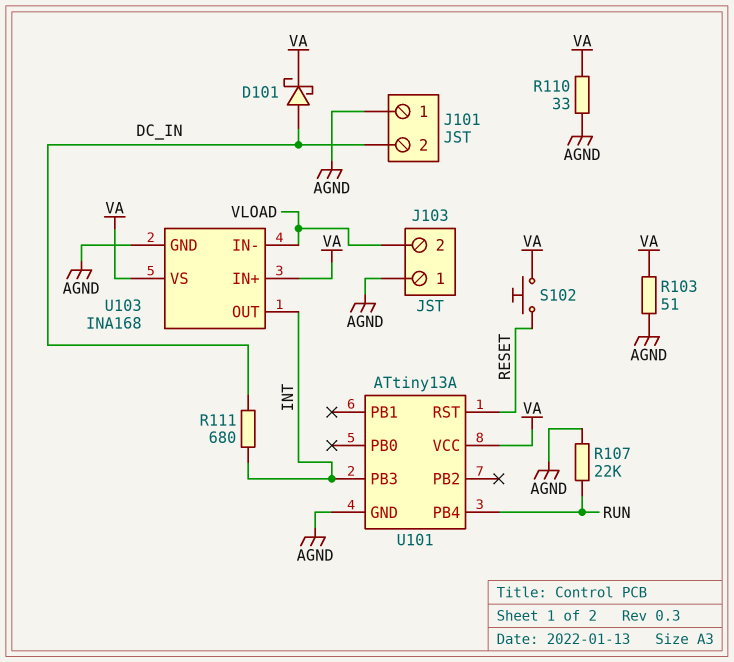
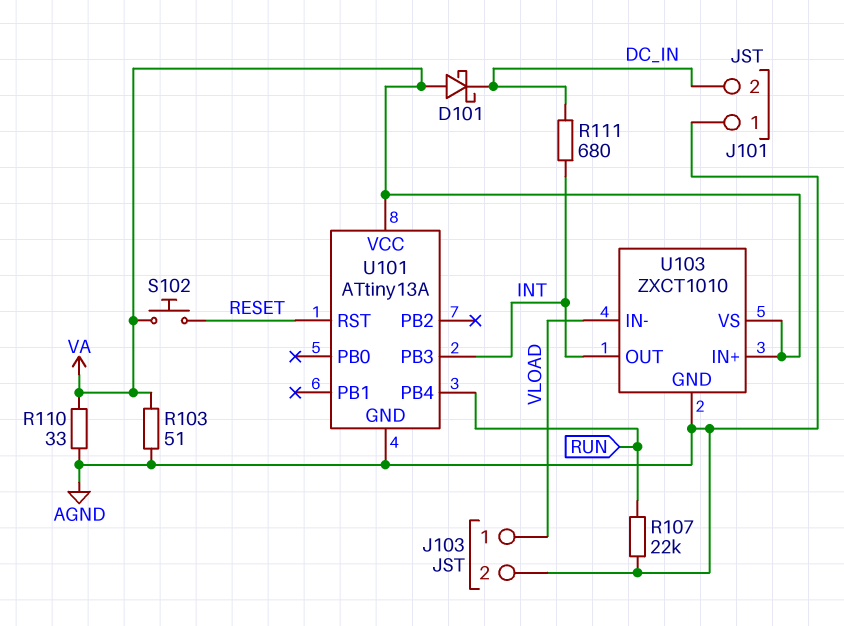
D101: schottky (A DC_IN, K VA) -> schottky (A VA, K DC_IN)
J103 pin 1: AGND -> VLOAD
J103 pin 2: VLOAD -> AGND
U103: INA168 -> ZXCT1010

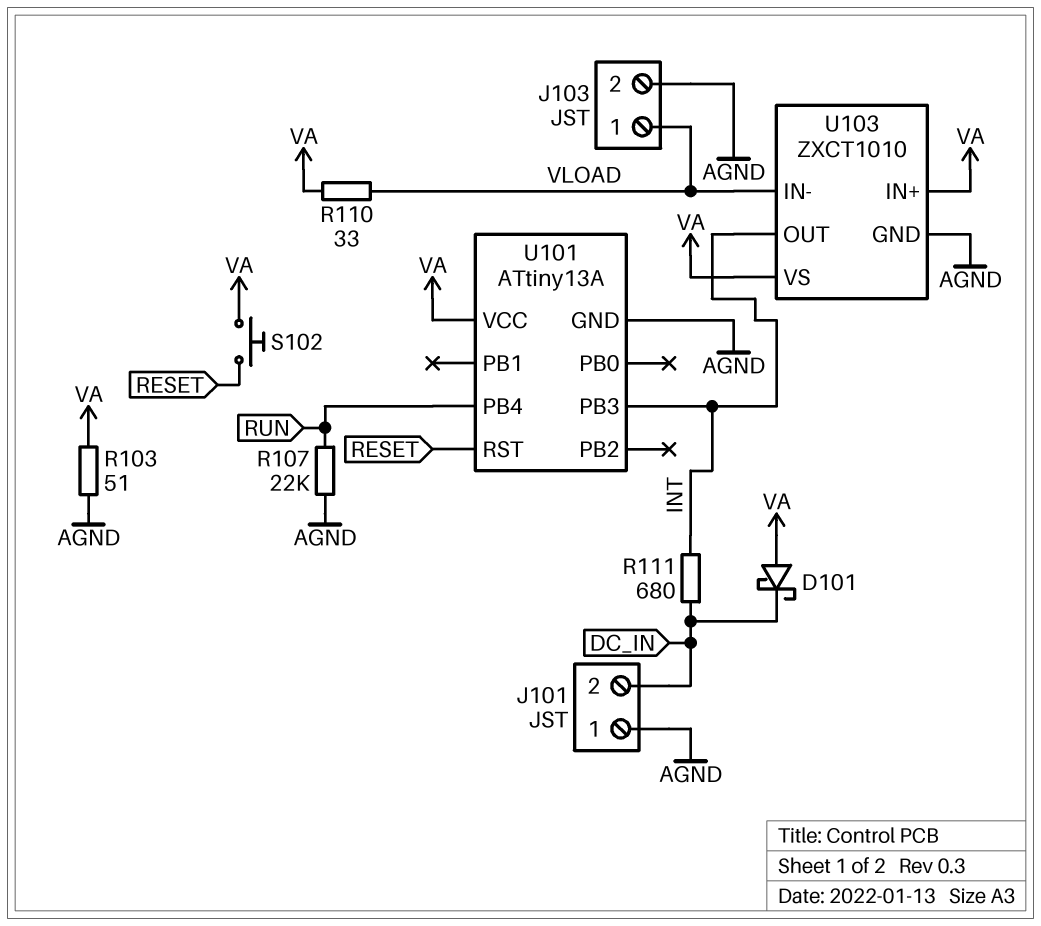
R110: 33 (AGND, VA) -> 33 (VA, VLOAD)

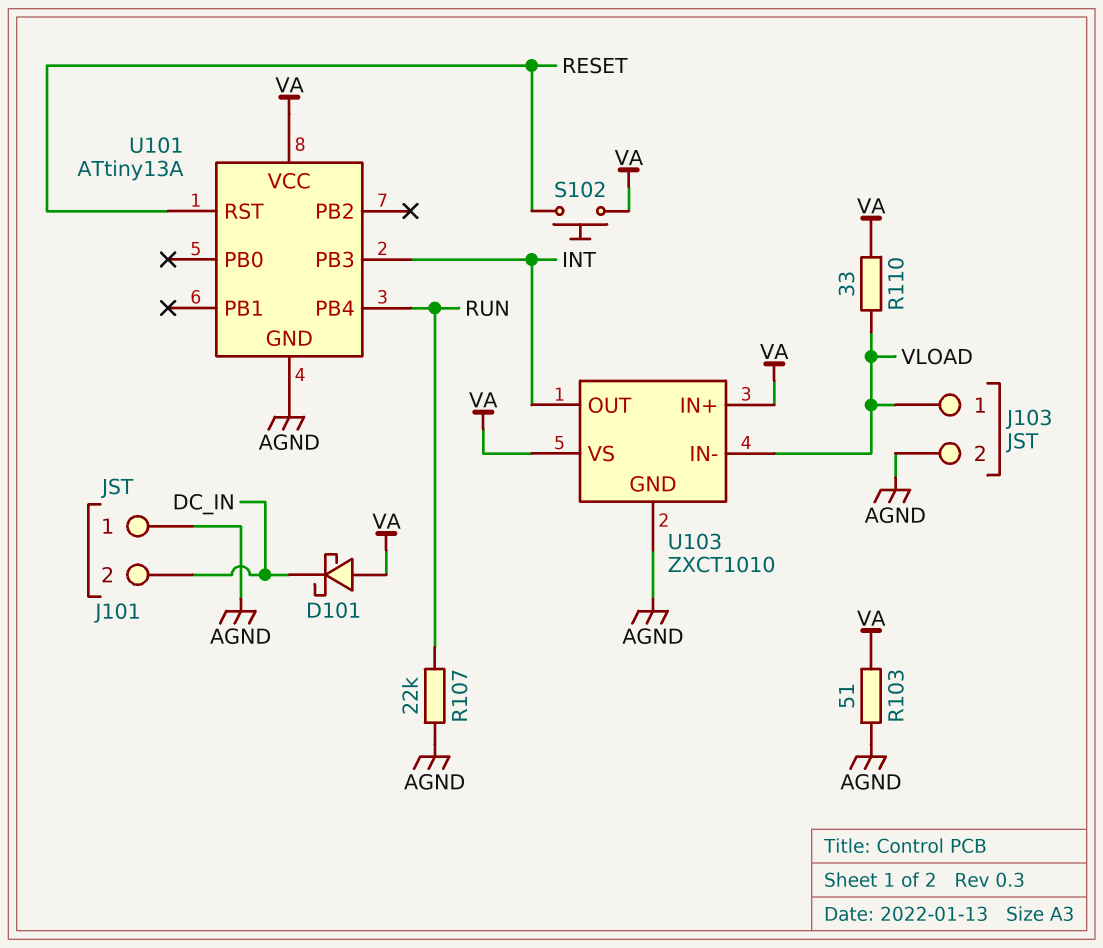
R111: 680 (DC_IN, INT) -> none

